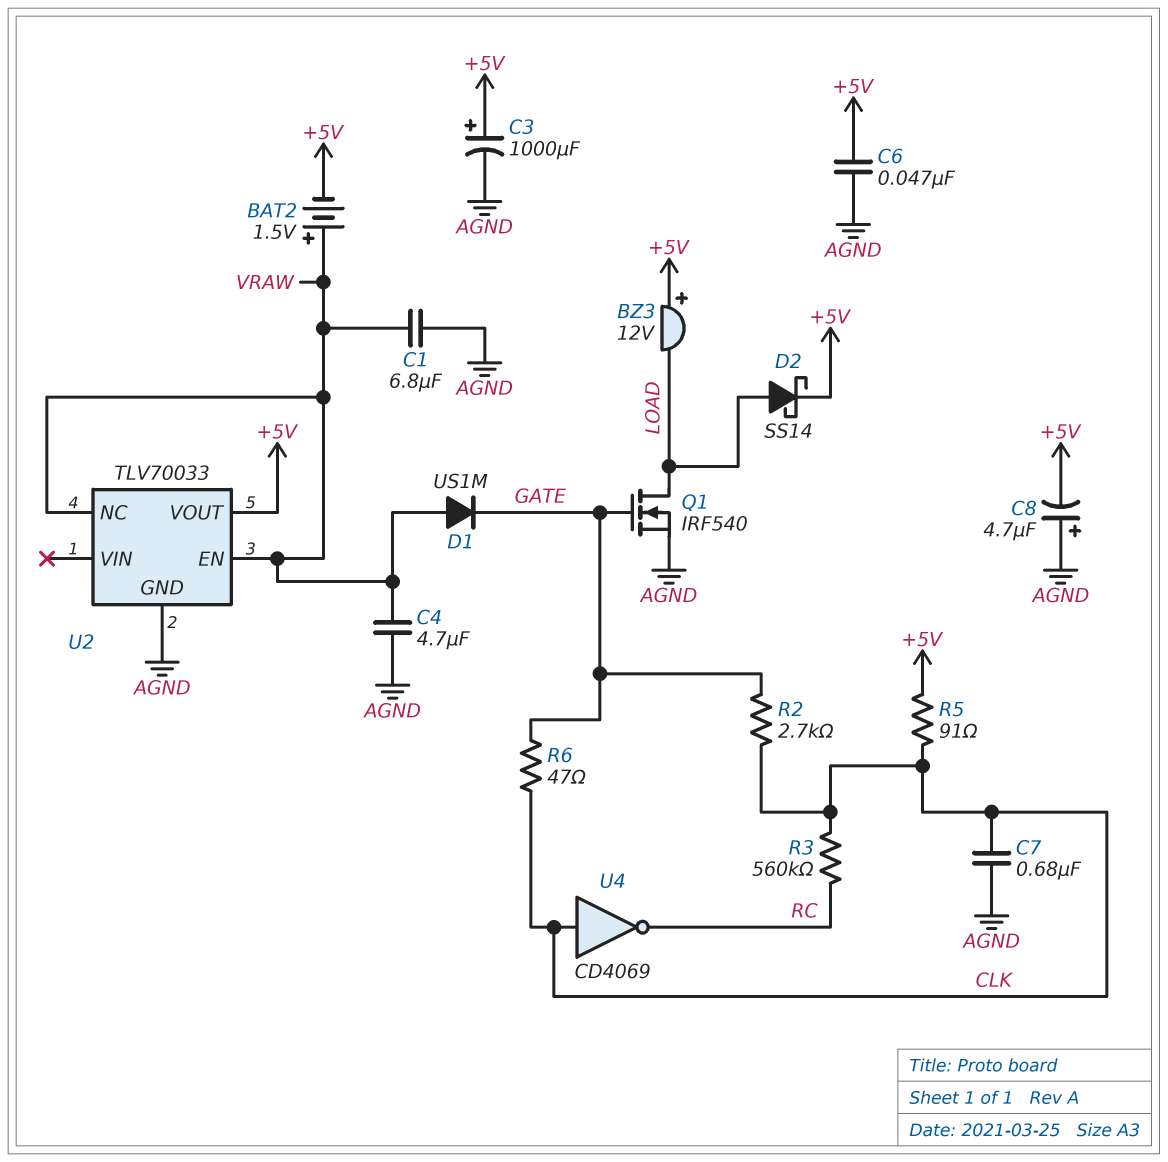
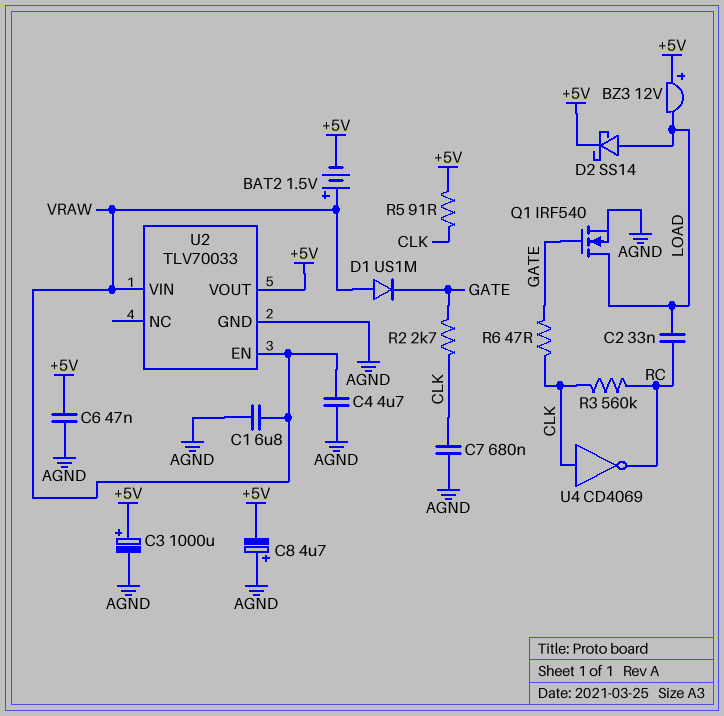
C2: none -> 33nF (LOAD, RC)
U2 pin NC: VRAW -> none
U2 pin VIN: none -> VRAW

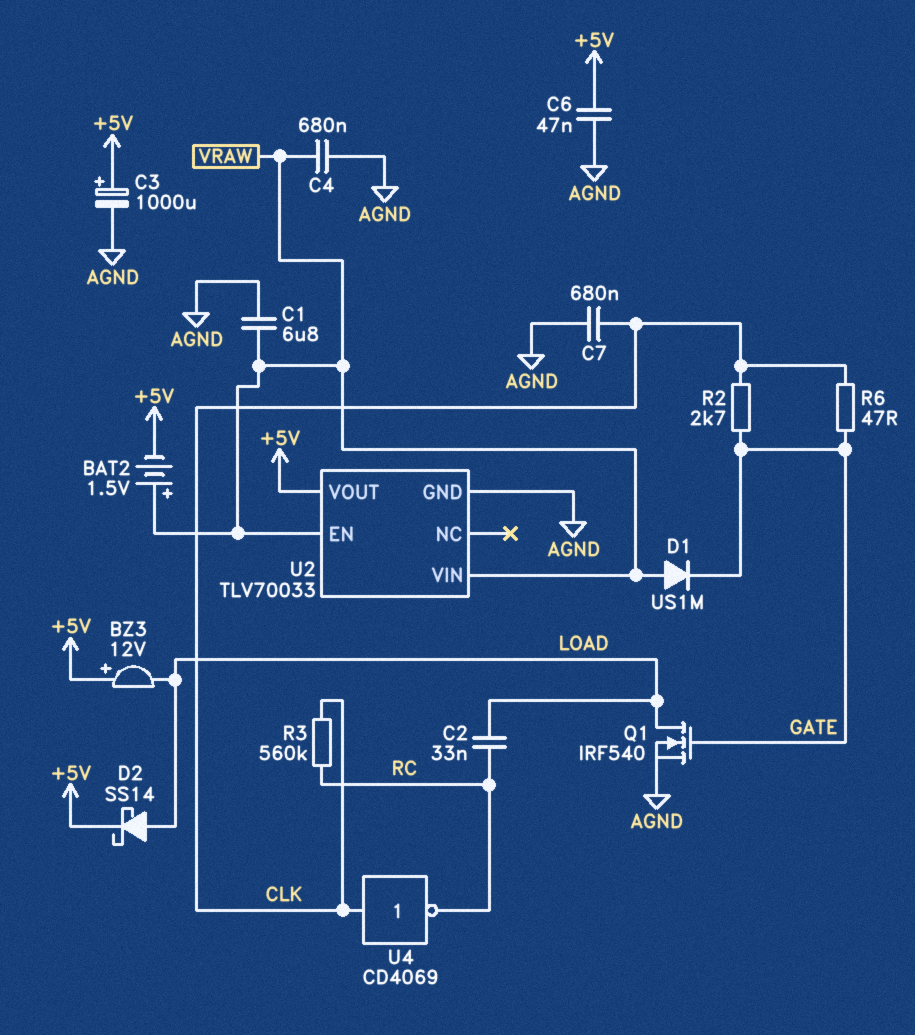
C4: 4.7uF (AGND, VRAW) -> 680nF (AGND, VRAW)
C8: 4.7uF (plus AGND, minus +5V) -> none
R5: 91 (+5V, CLK) -> none

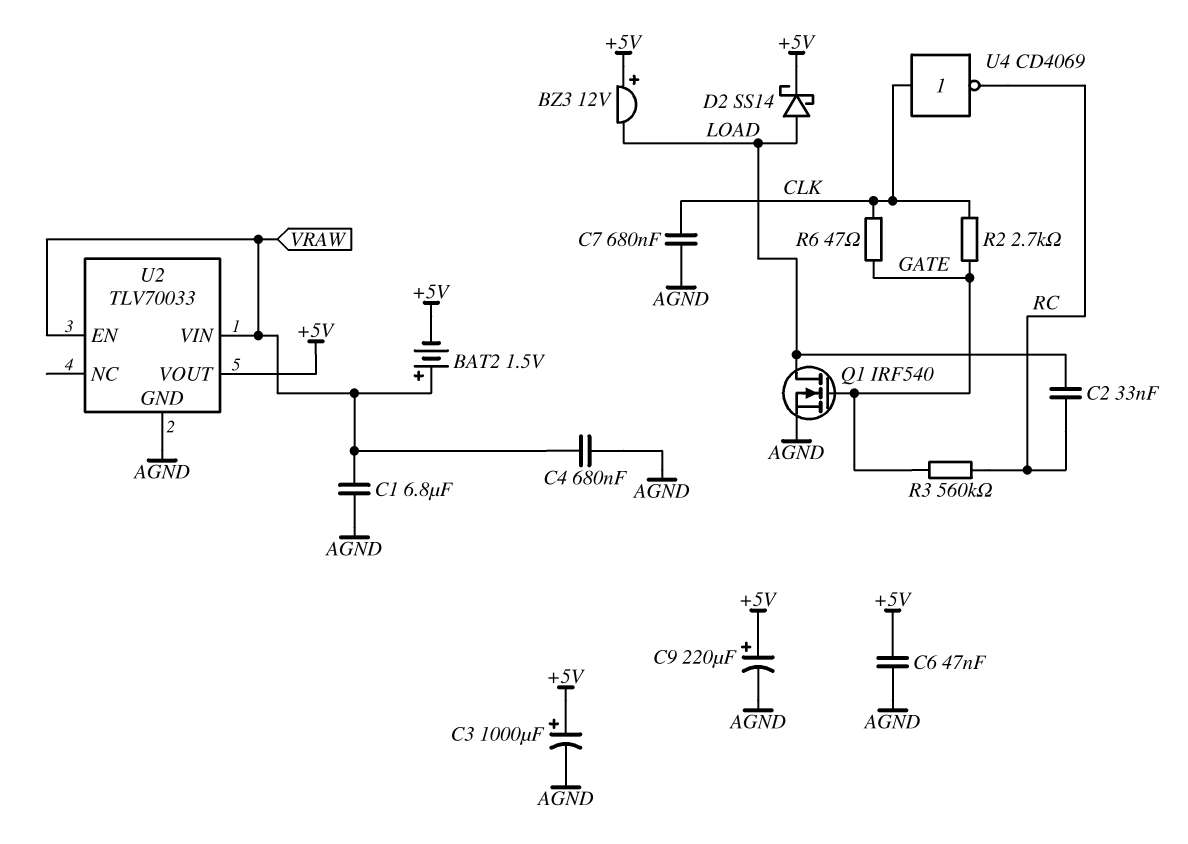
C9: none -> 220uF (plus +5V, minus AGND)
D1: diode US1M (A VRAW, K GATE) -> none
R3: 560k (CLK, RC) -> 560k (GATE, RC)

